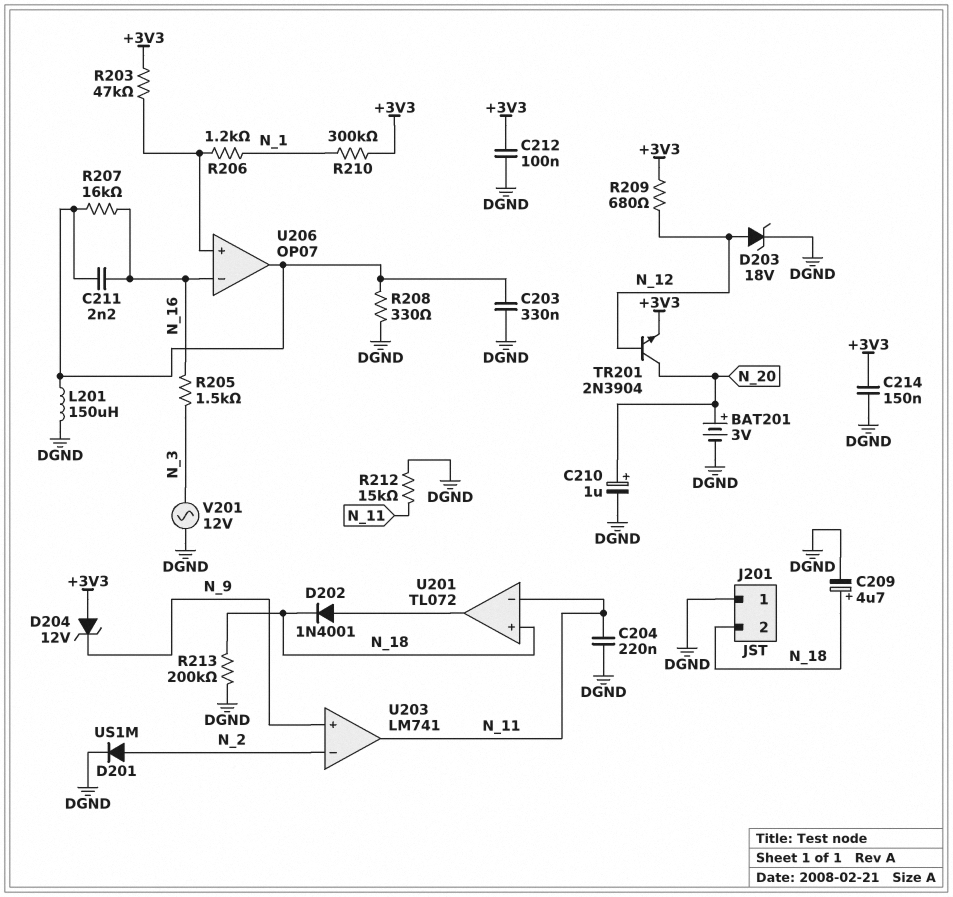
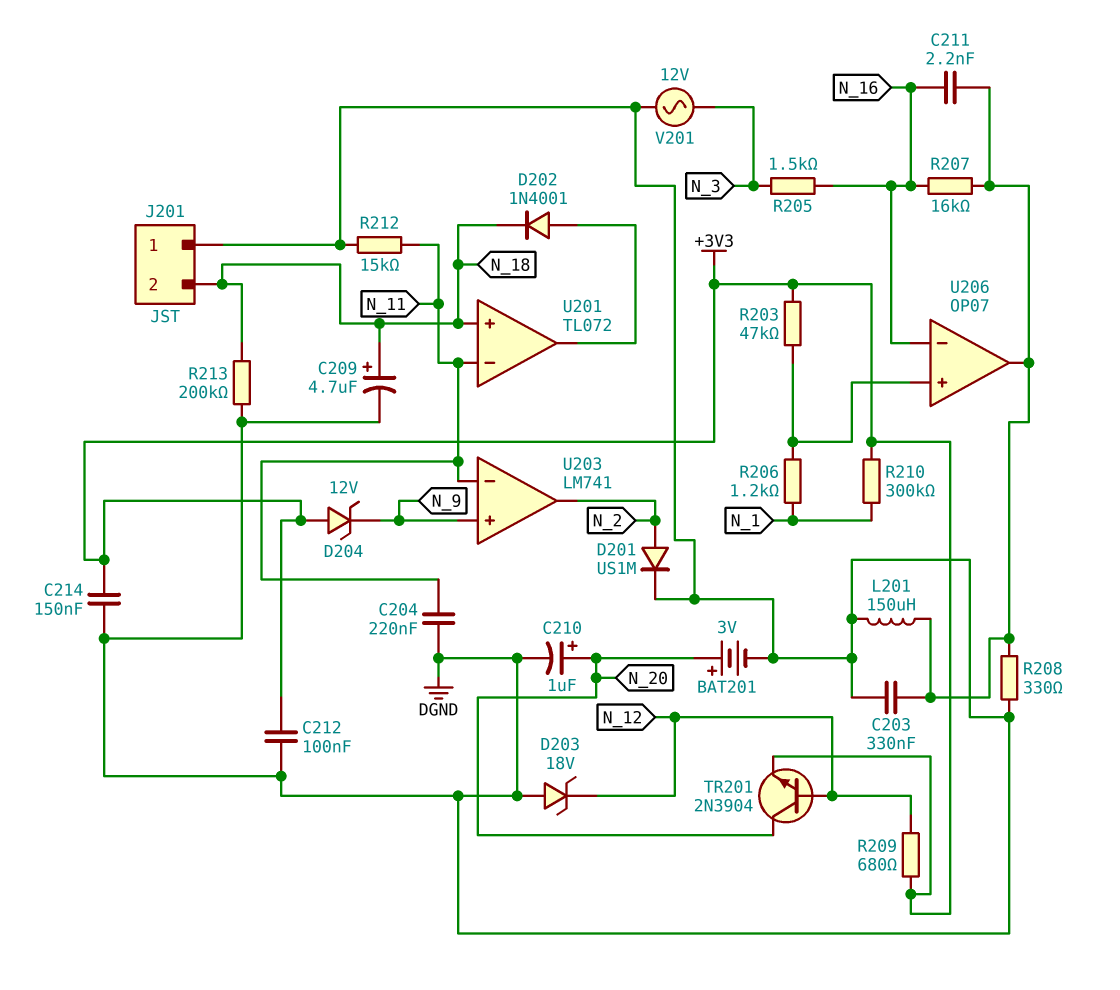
D203: zener 18V (A N_12, K DGND) -> zener 18V (A DGND, K N_12)
U203 pin in-: N_2 -> N_11
U203 pin out: N_11 -> N_2

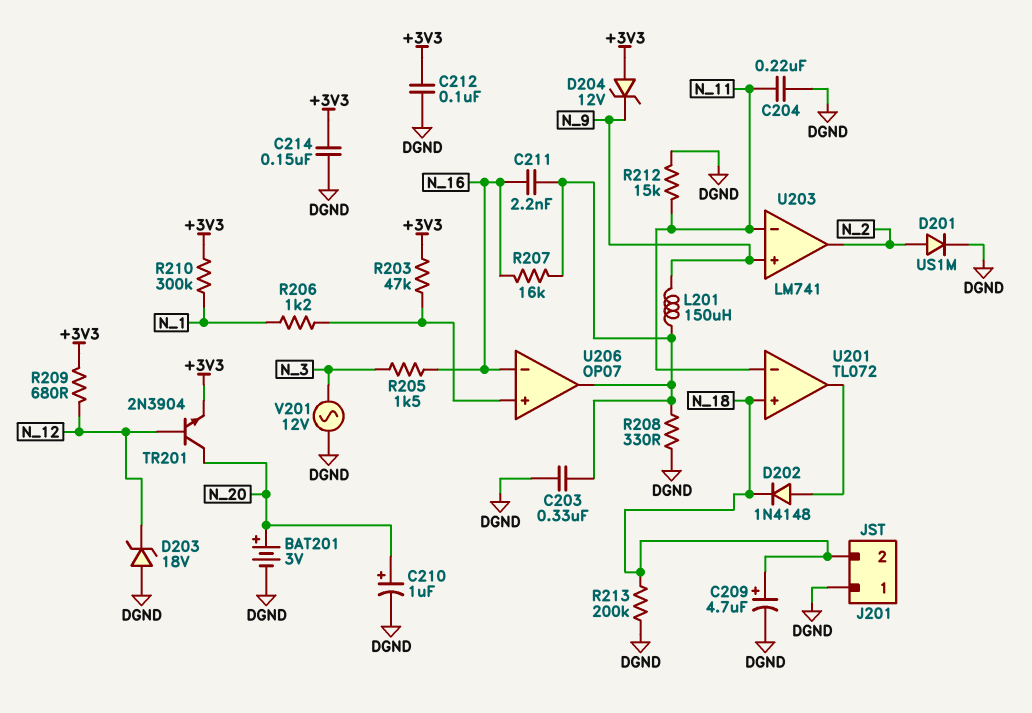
D202: diode 1N4001 (A U201/out, K N_18) -> diode 1N4148 (A U201/out, K N_18)
L201: 150uH (DGND, U206/out) -> 150uH (N_9, U206/out)

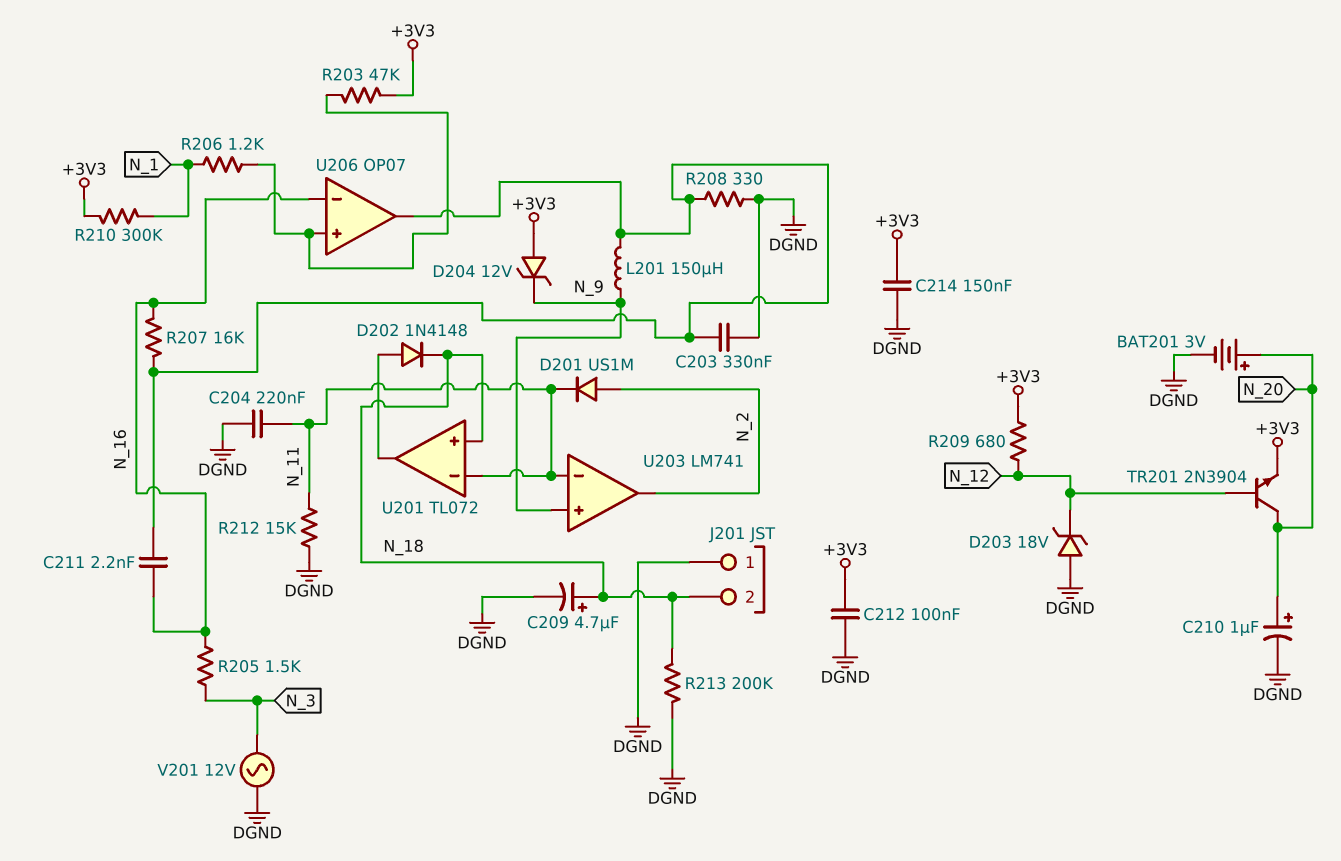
D201: diode US1M (A N_2, K DGND) -> diode US1M (A N_2, K N_11)

